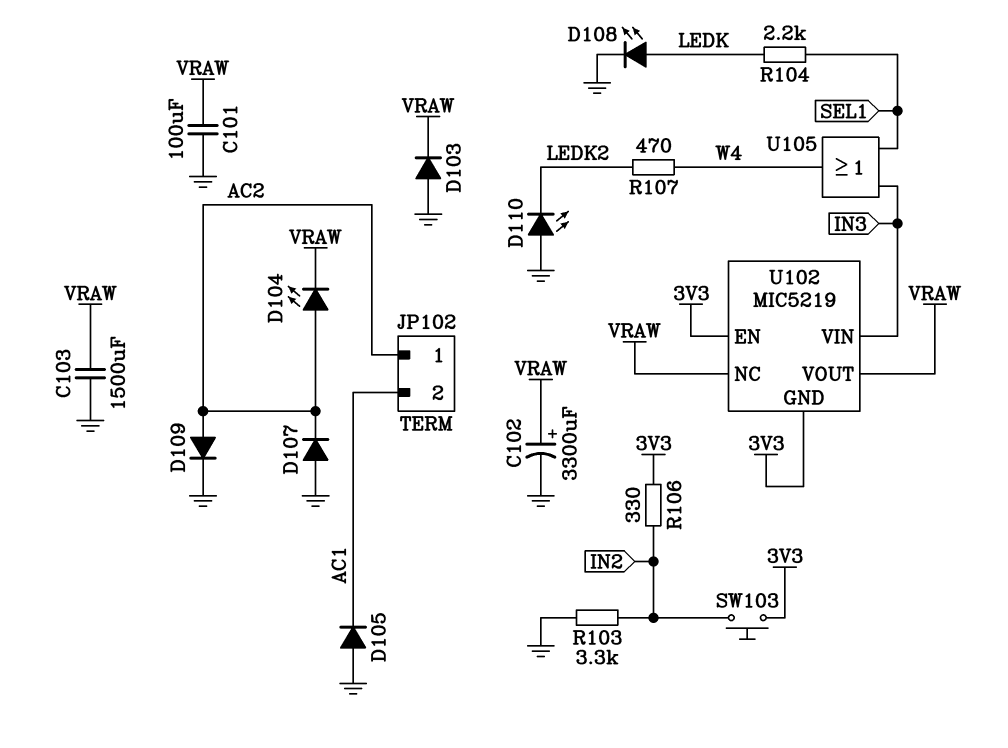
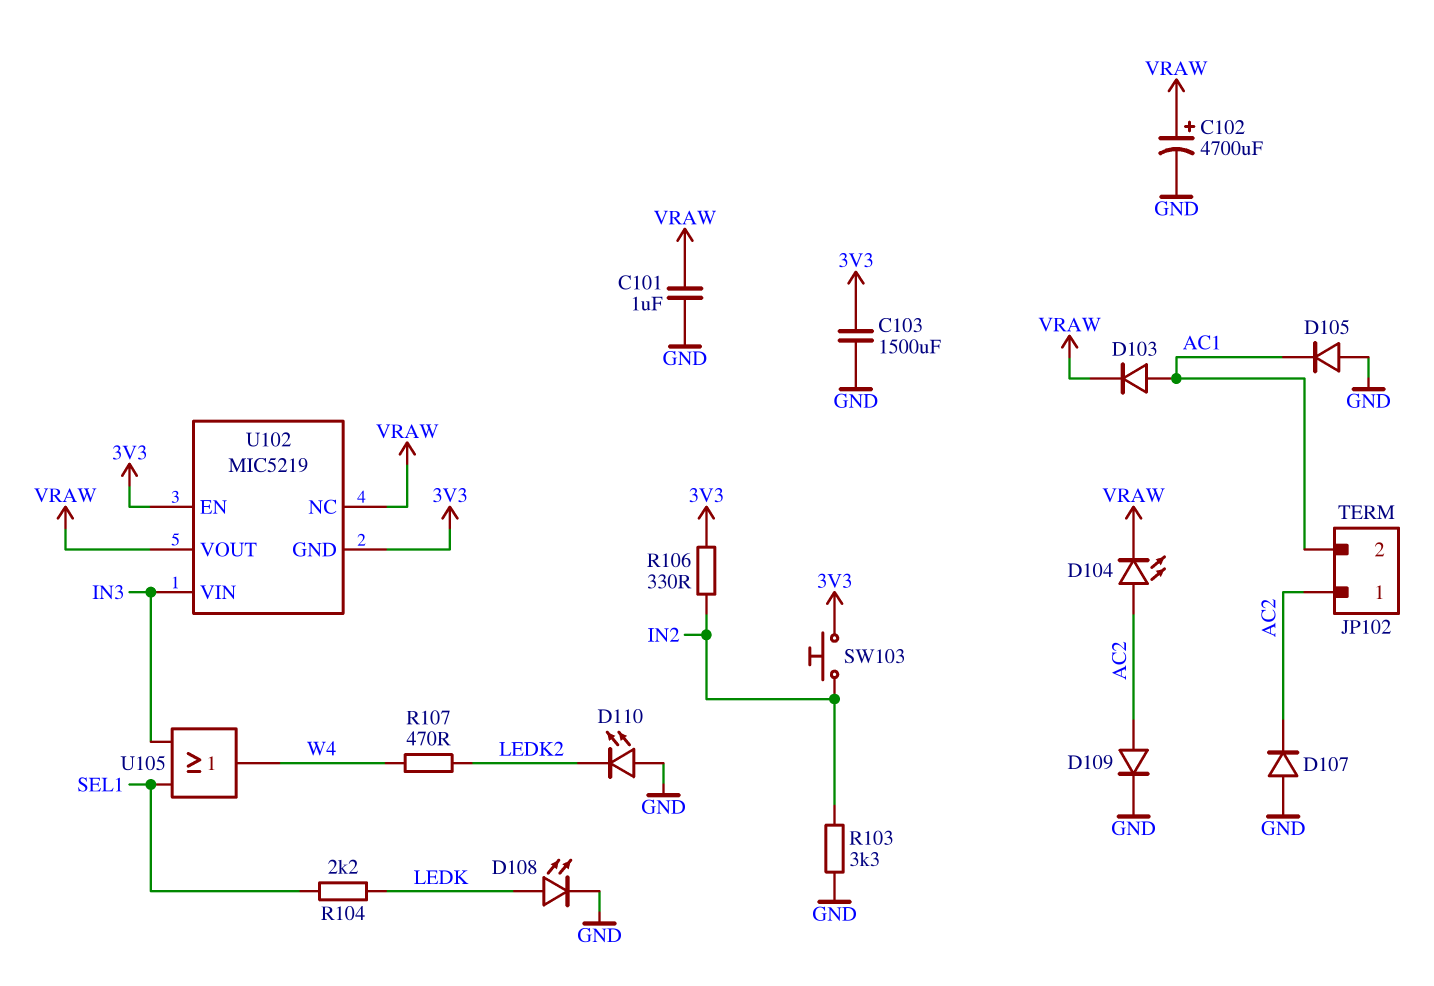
C101: 100uF (GND, VRAW) -> 1uF (GND, VRAW)
C102: 3300uF (plus VRAW, minus GND) -> 4700uF (plus VRAW, minus GND)
C103: 1500uF (GND, VRAW) -> 1500uF (3V3, GND)
D103: diode (A GND, K VRAW) -> diode (A AC1, K VRAW)

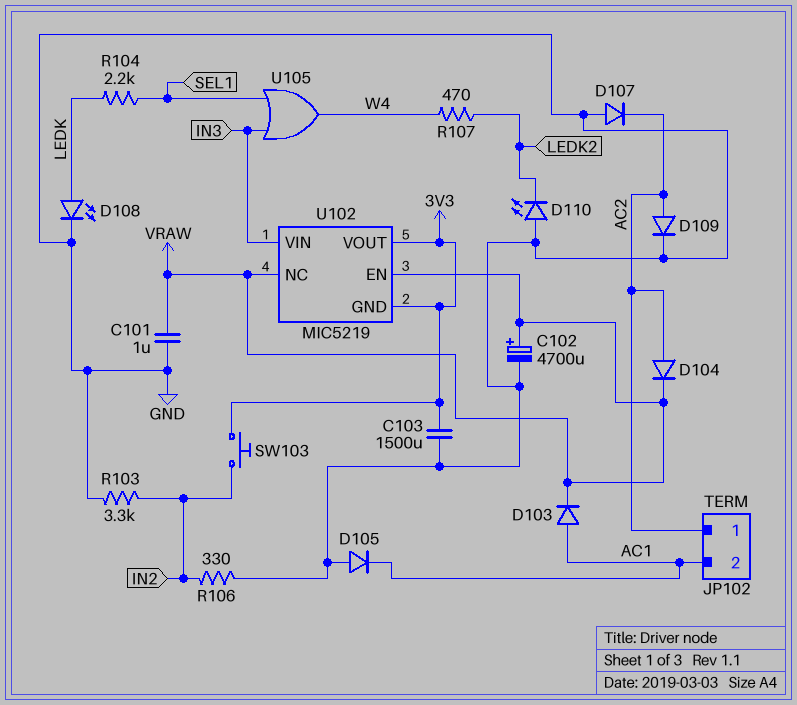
D104: LED (A AC2, K VRAW) -> diode (A AC2, K VRAW)
R106: 330 (3V3, IN2) -> 330 (GND, IN2)
U102 pin EN: 3V3 -> VRAW
U102 pin VOUT: VRAW -> 3V3

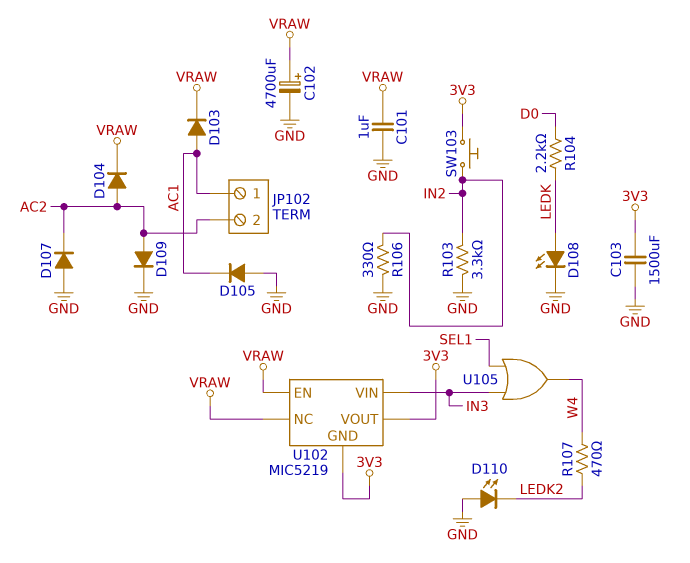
JP102 pin 1: AC2 -> AC1
JP102 pin 2: AC1 -> AC2
R104: 2.2k (LEDK, SEL1) -> 2.2k (D0, LEDK)

